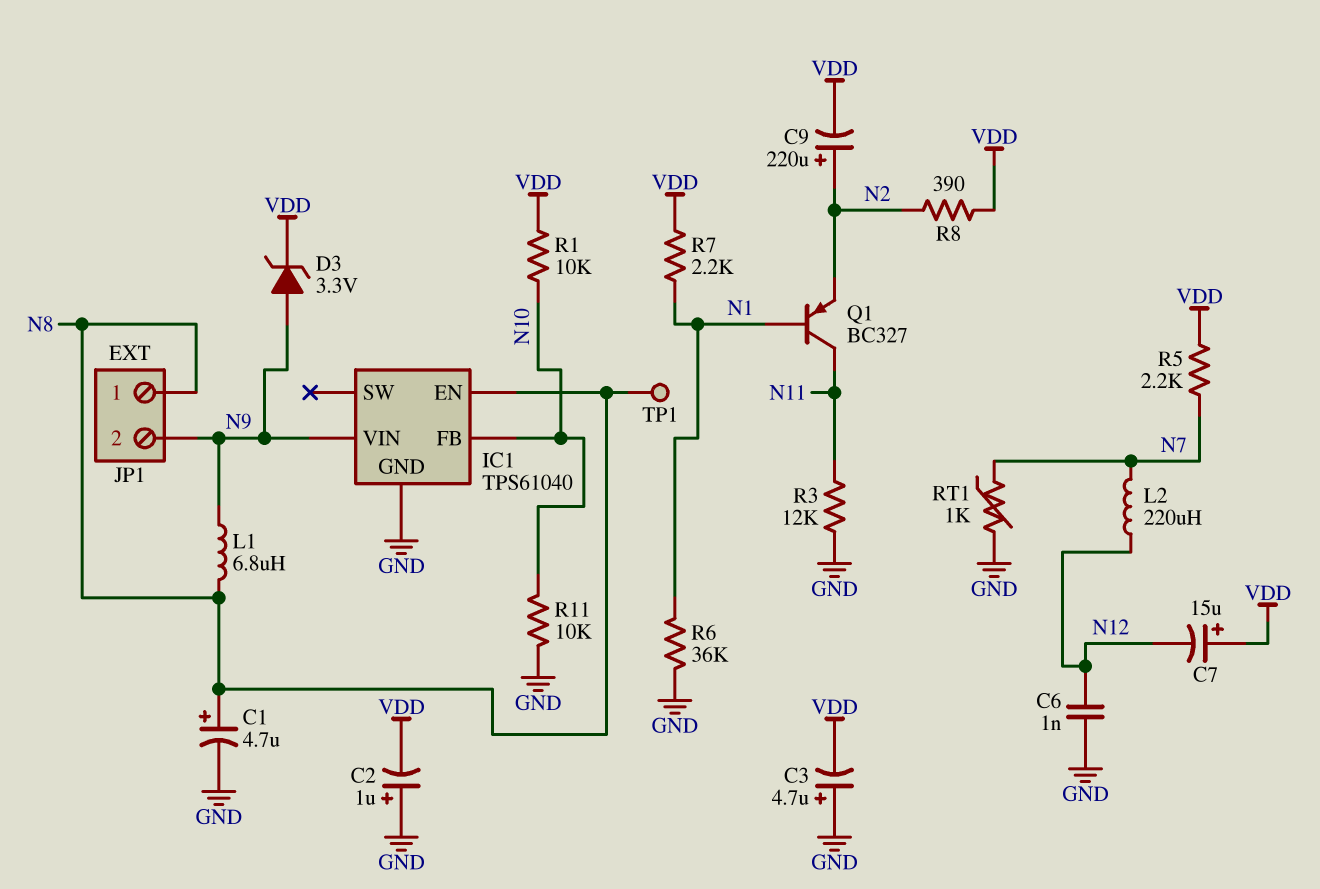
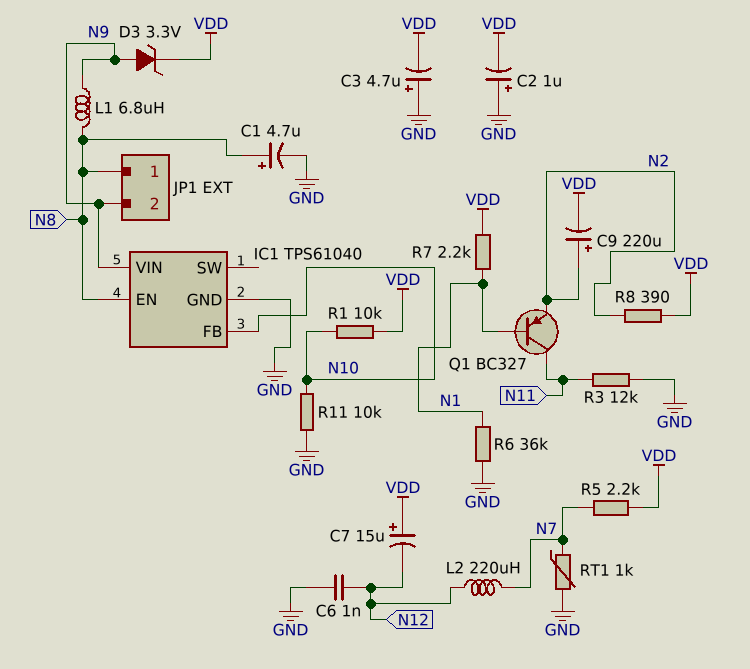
TP1: test point (N8) -> none

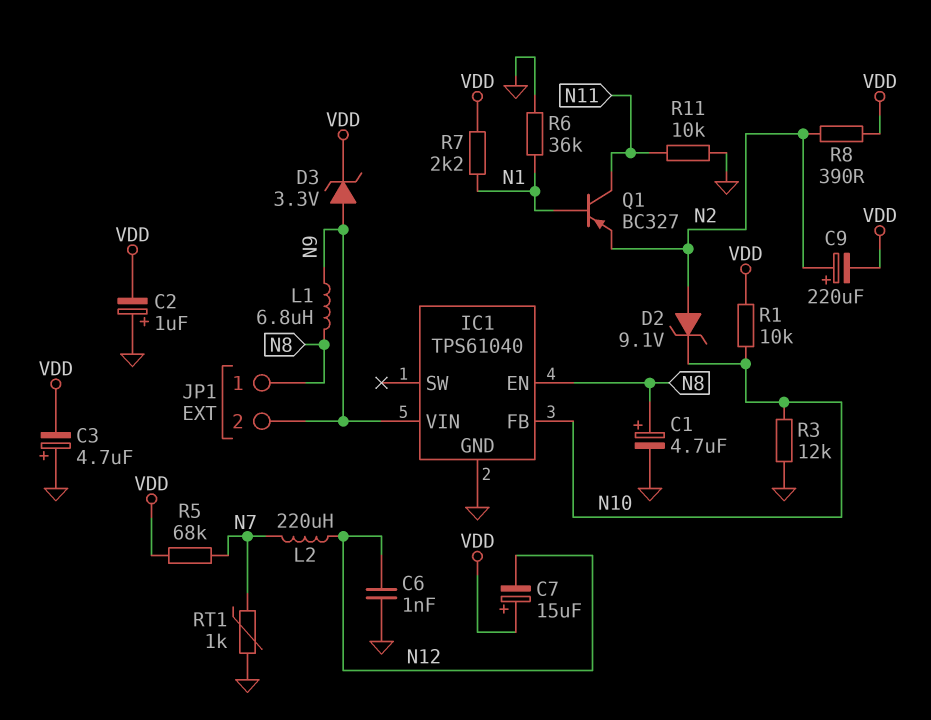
D2: none -> zener 9.1V (A N2, K N10)
R3: 12k (GND, N11) -> 12k (GND, N10)
R5: 2.2k (N7, VDD) -> 68k (N7, VDD)
R11: 10k (GND, N10) -> 10k (GND, N11)

